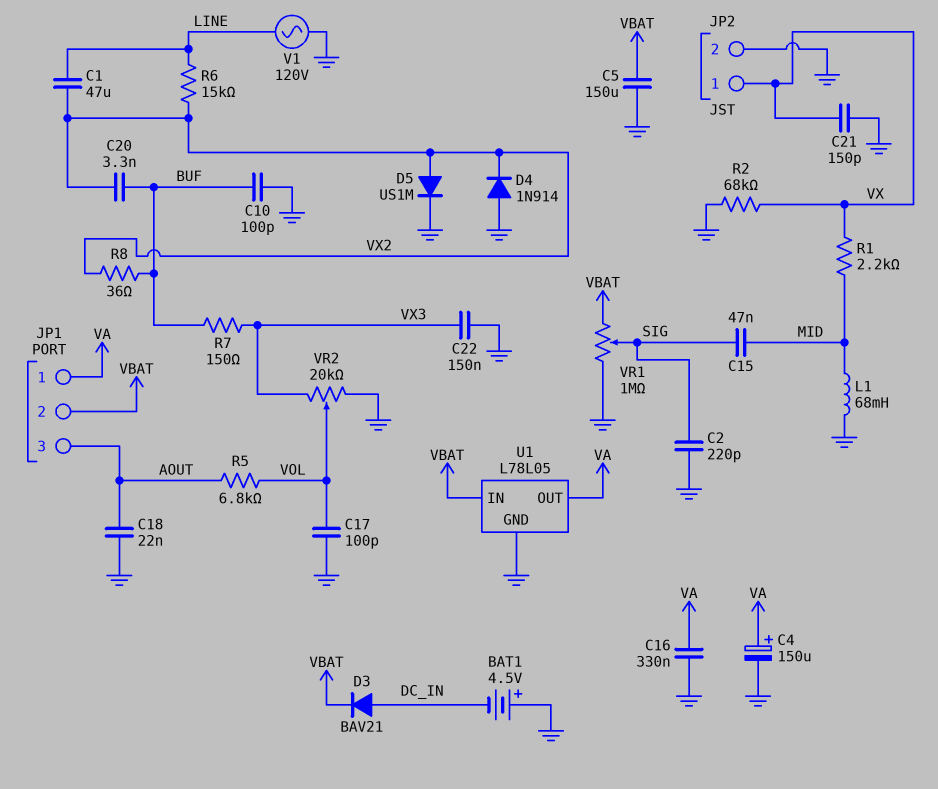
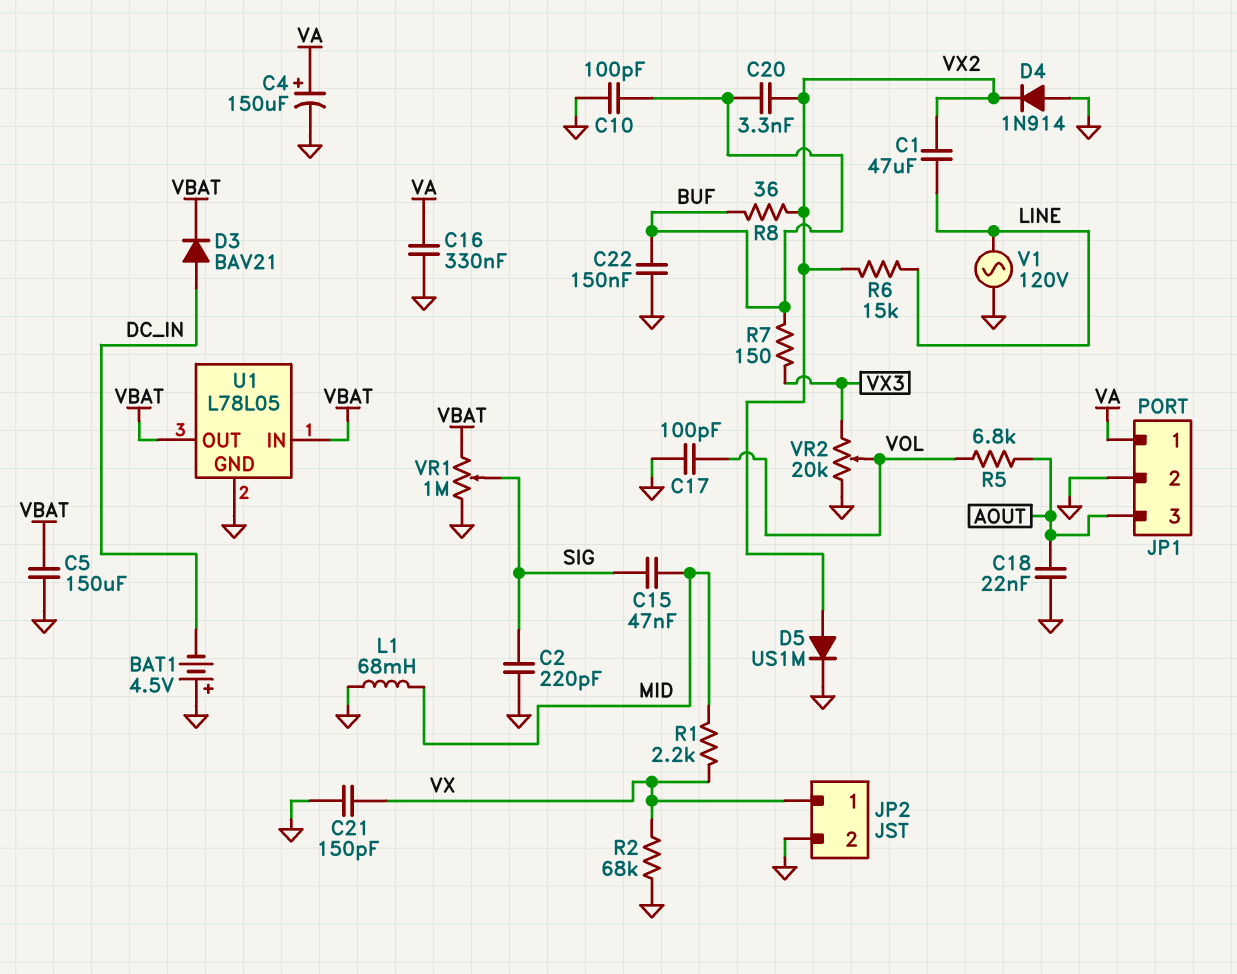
C22: 150nF (GND, VX3) -> 150nF (BUF, GND)
JP1 pin 2: VBAT -> GND
U1 pin OUT: VA -> VBAT

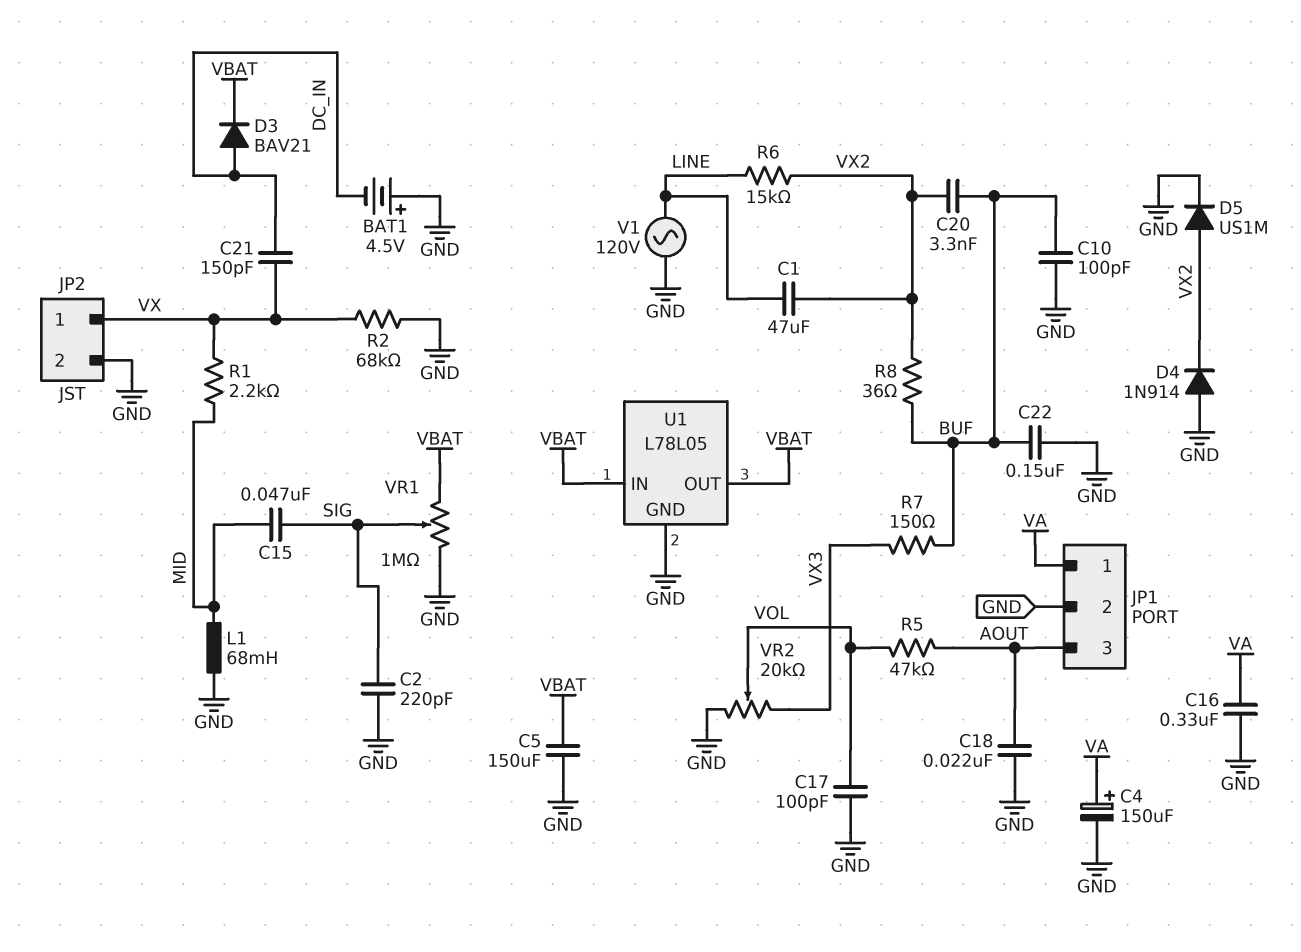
C21: 150pF (GND, VX) -> 150pF (DC_IN, VX)
R5: 6.8k (AOUT, VOL) -> 47k (AOUT, VOL)

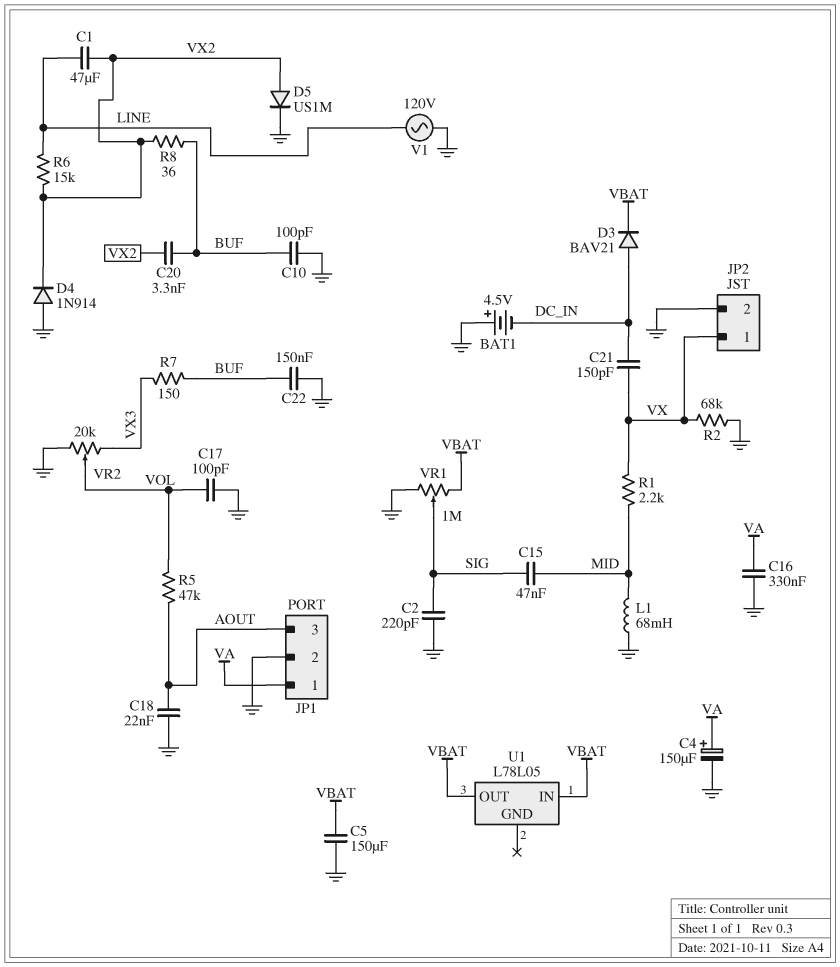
U1 pin GND: GND -> none

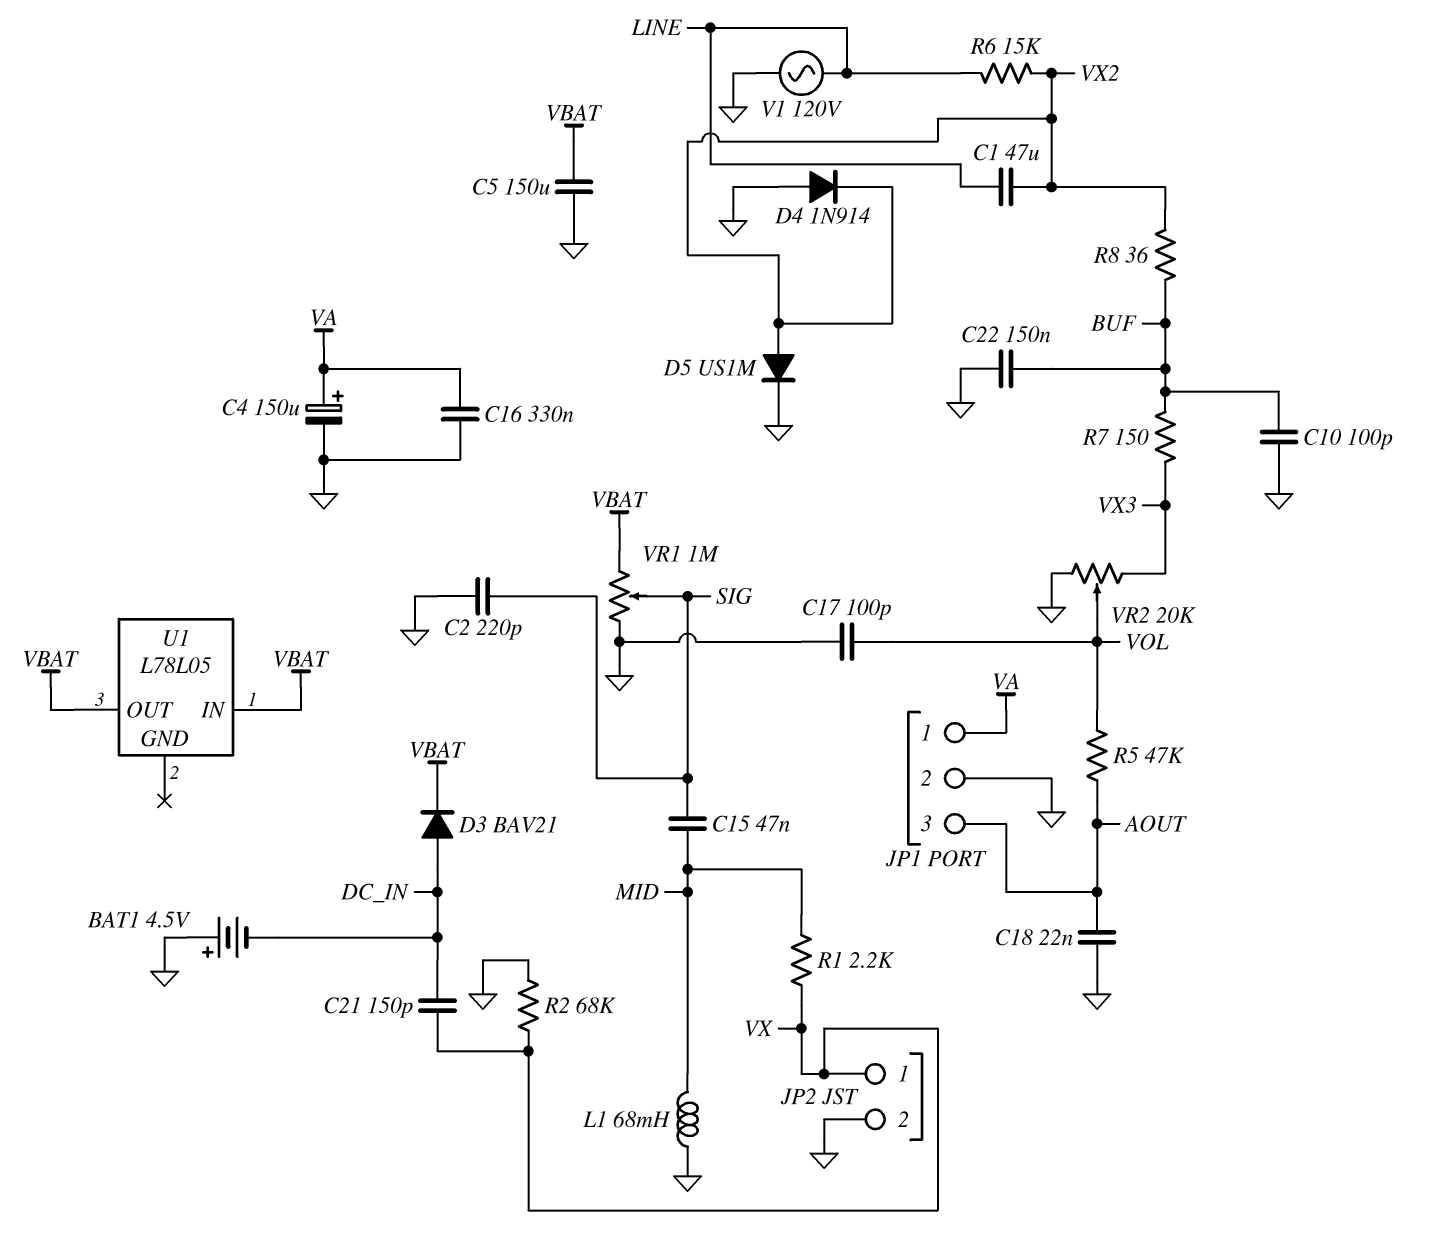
C20: 3.3nF (BUF, VX2) -> none

